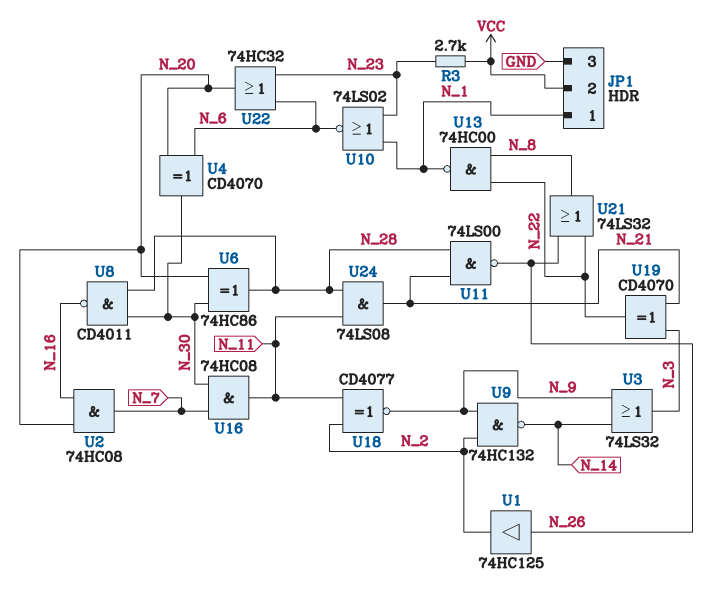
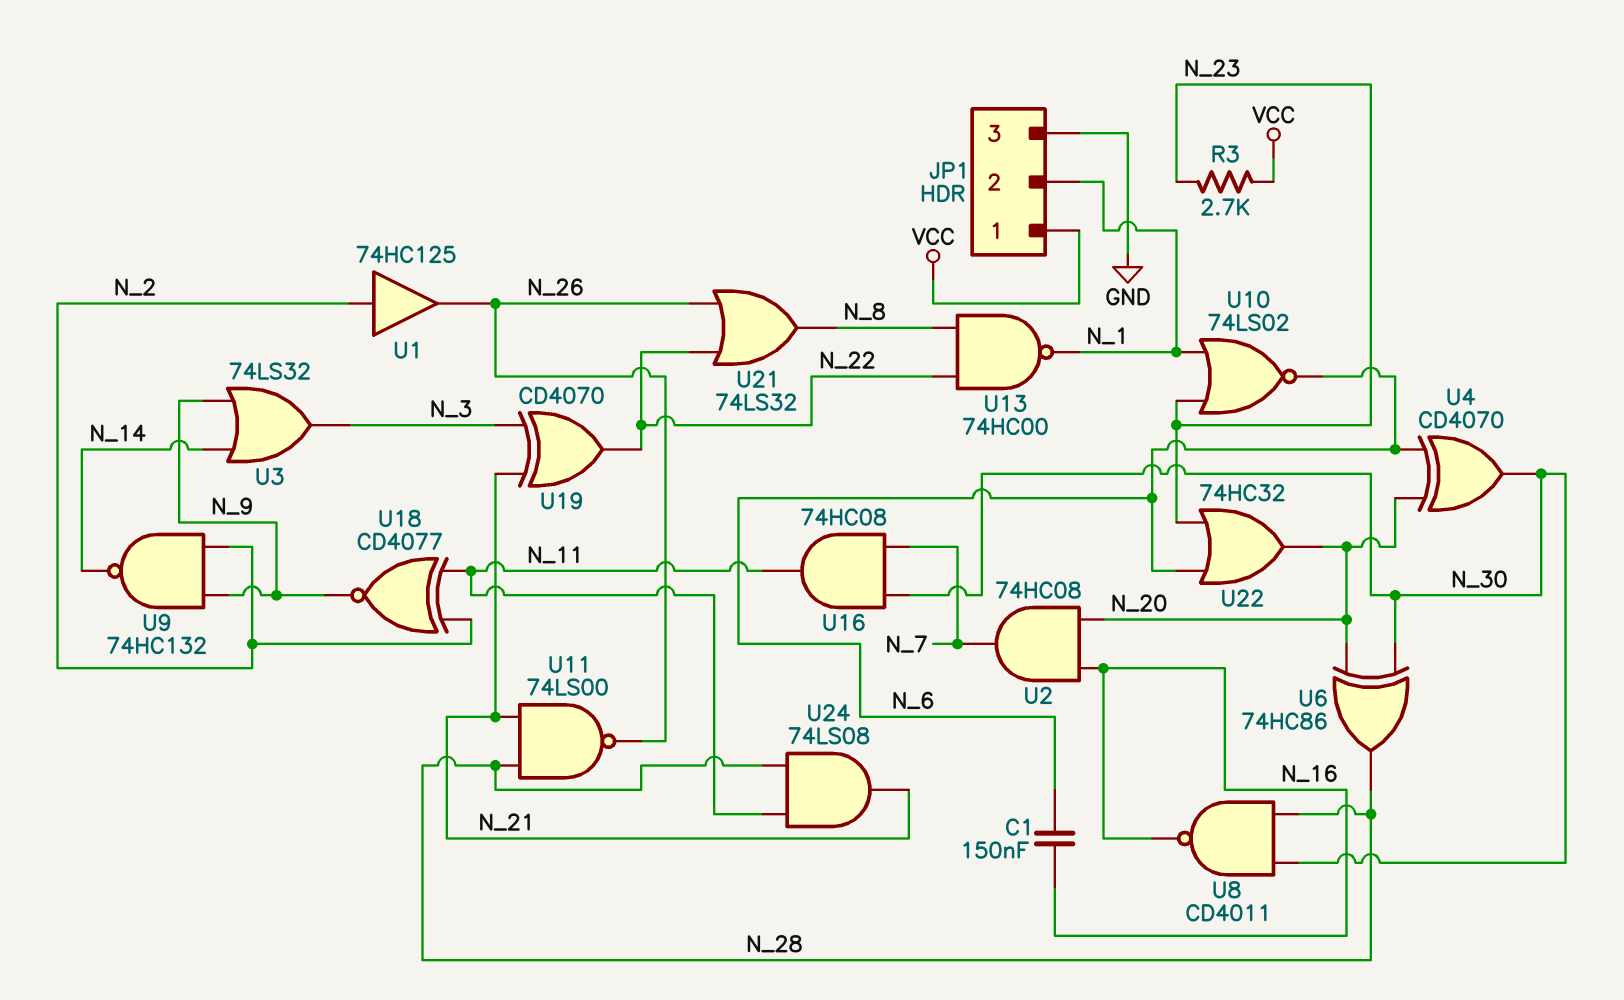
C1: none -> 150nF (N_6, N_16)
JP1 pin 1: N_1 -> VCC
JP1 pin 2: VCC -> N_1
U1: buffer 74HC125 (in N_26, out N_2) -> buffer 74HC125 (in N_2, out N_26)

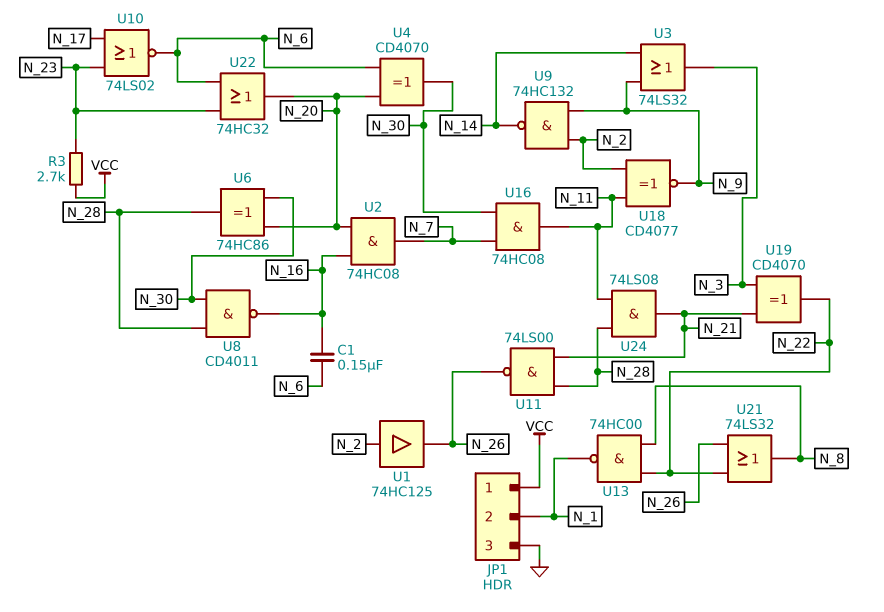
U10: NOR 74LS02 (in N_1, in N_23, out N_6) -> NOR 74LS02 (in N_17, in N_23, out N_6)

